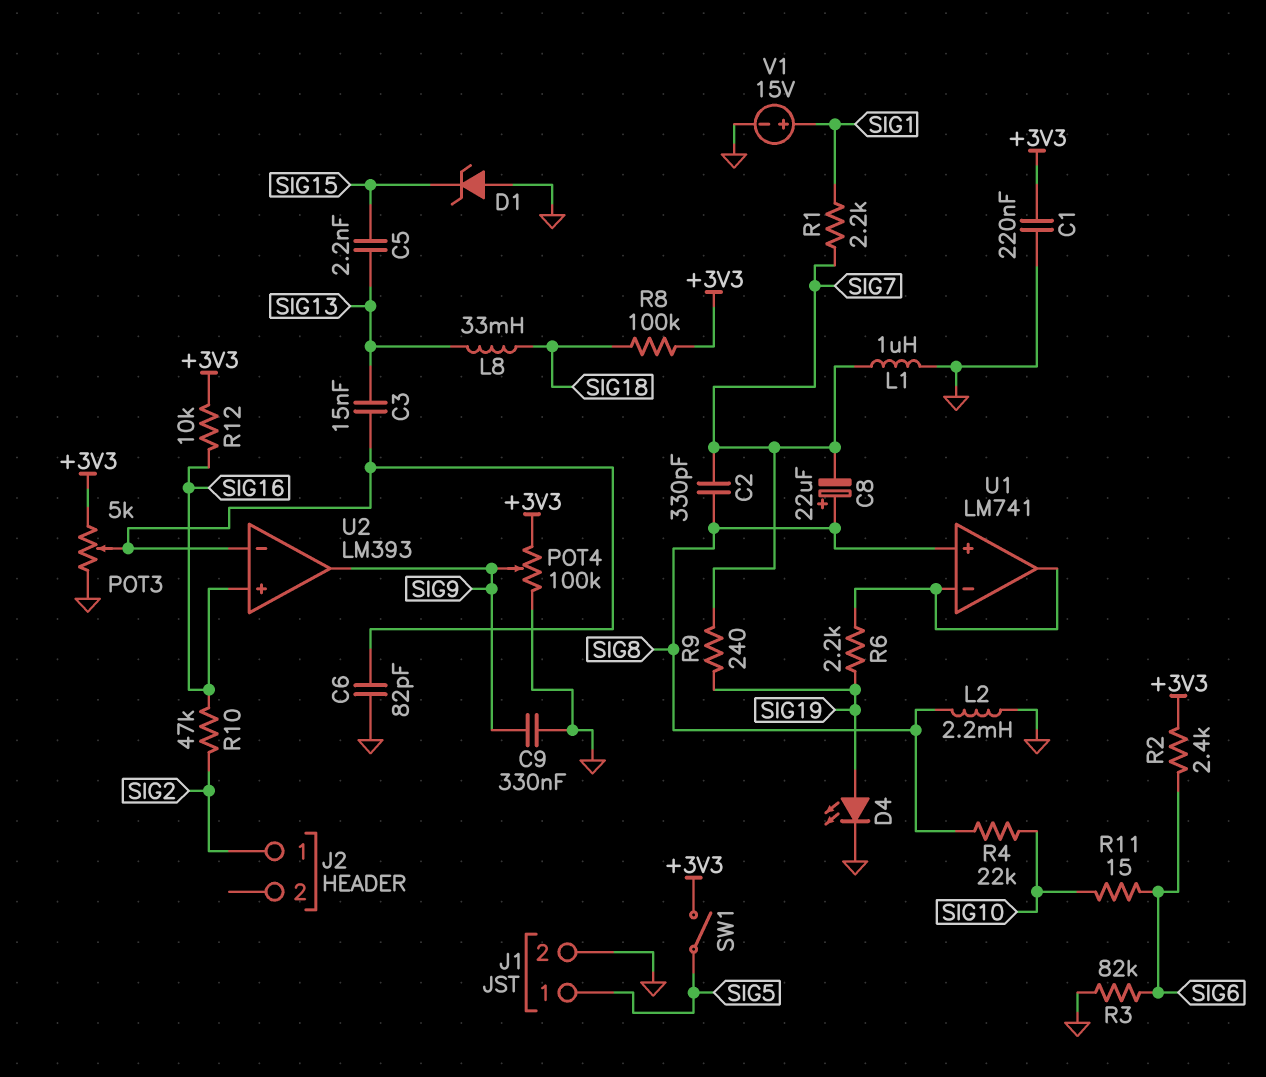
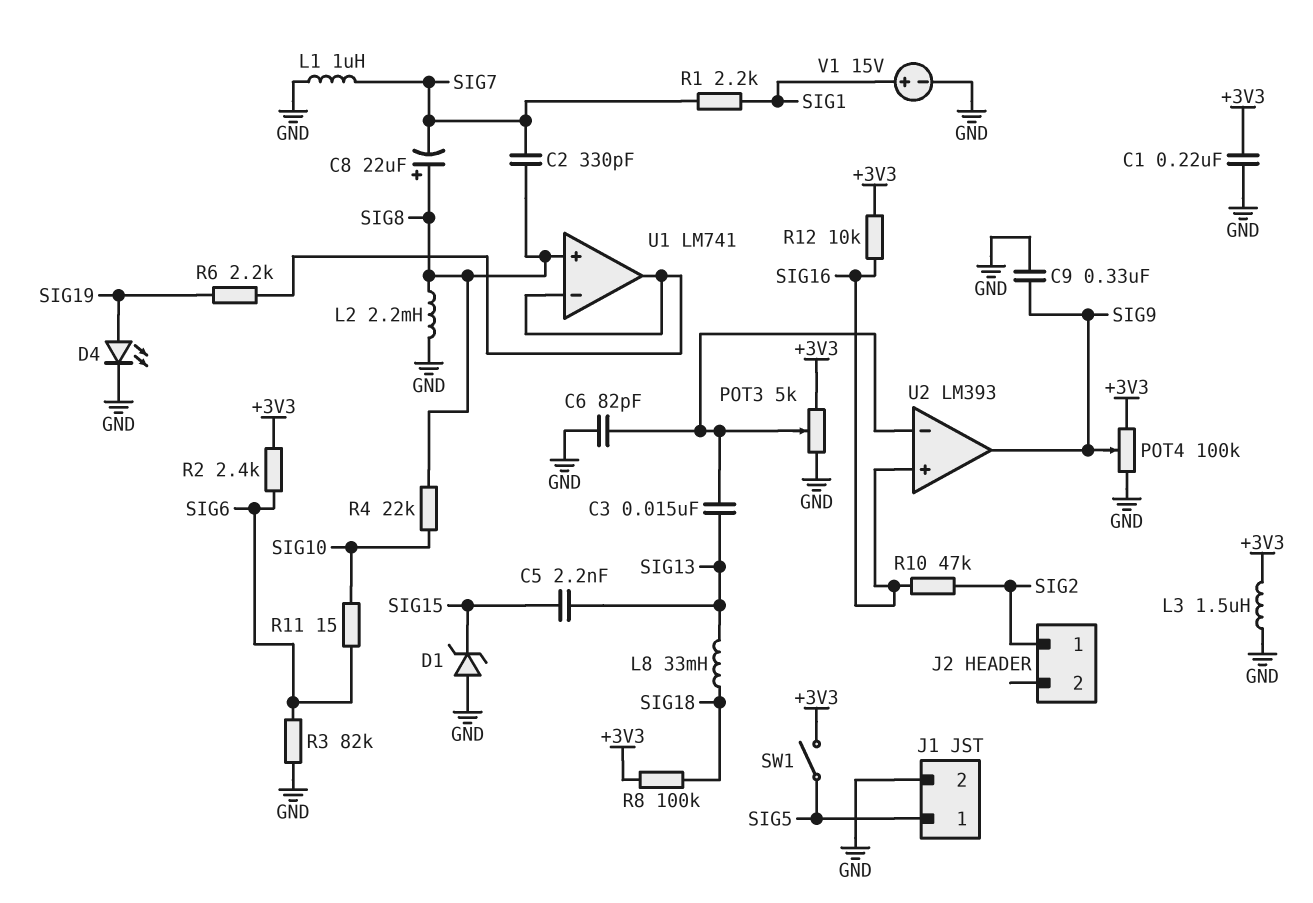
L3: none -> 1.5uH (+3V3, GND)
R9: 240 (SIG7, SIG19) -> none

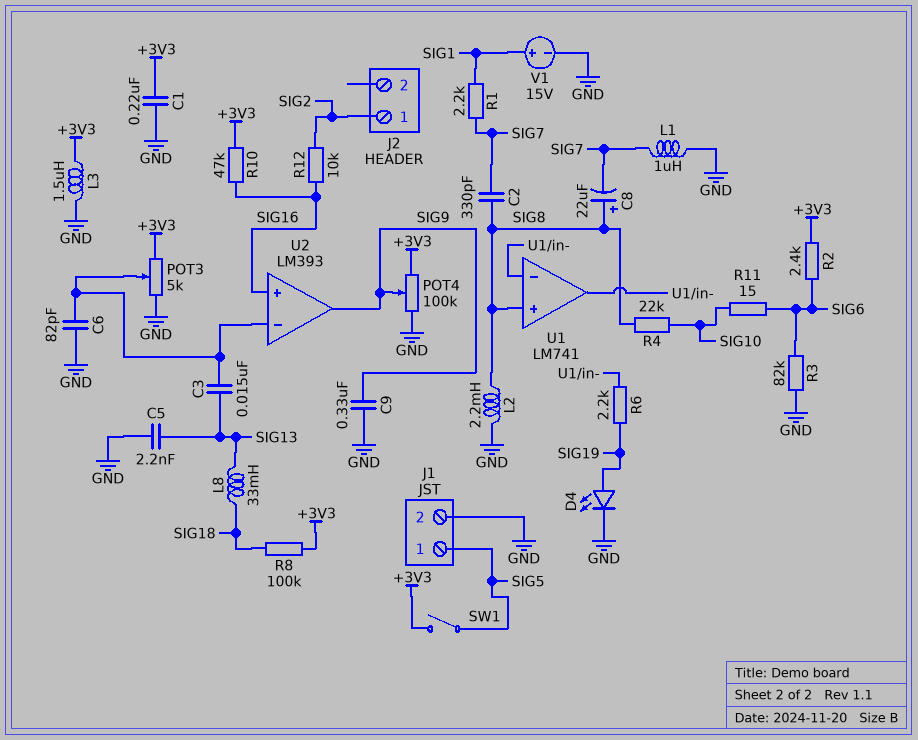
C5: 2.2nF (SIG13, SIG15) -> 2.2nF (GND, SIG13)
D1: zener (A GND, K SIG15) -> none
R10: 47k (SIG2, SIG16) -> 47k (+3V3, SIG16)
R12: 10k (+3V3, SIG16) -> 10k (SIG2, SIG16)

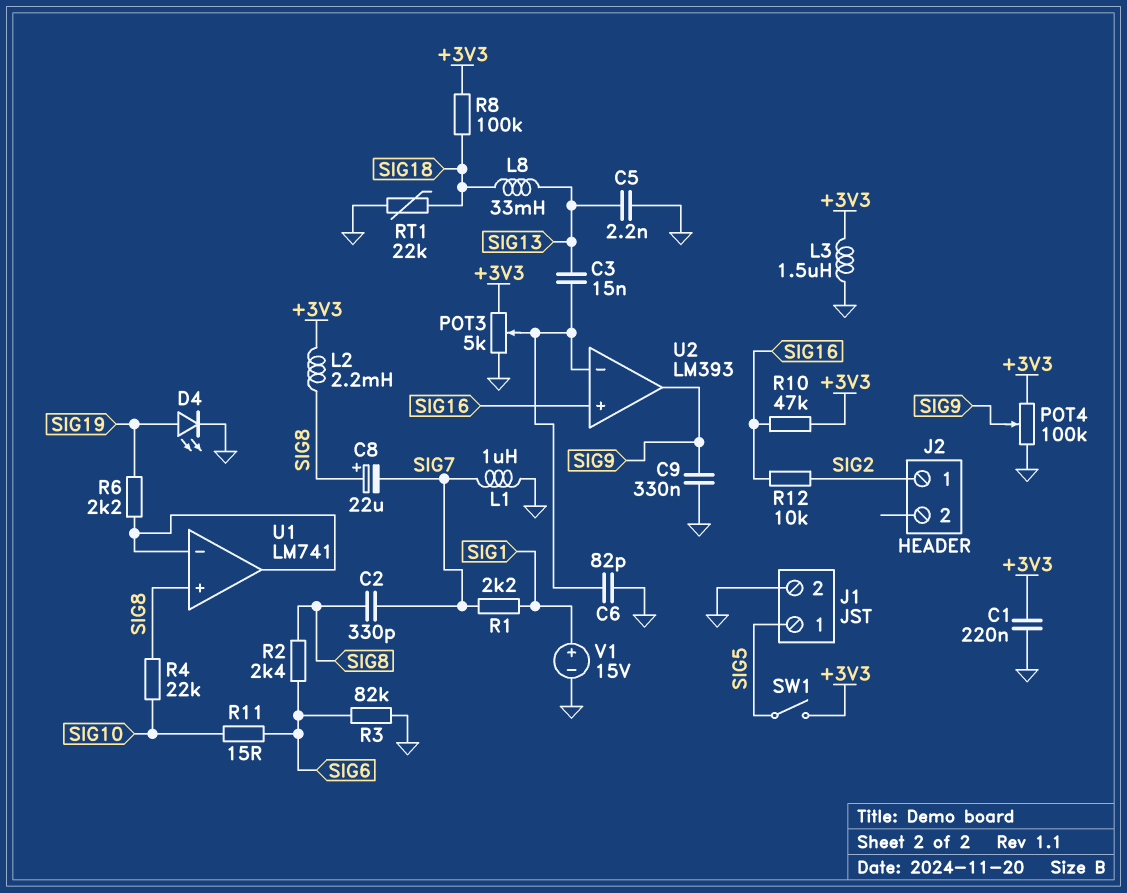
L2: 2.2mH (GND, SIG8) -> 2.2mH (+3V3, SIG8)
R2: 2.4k (+3V3, SIG6) -> 2.4k (SIG6, SIG8)
RT1: none -> 22k (GND, SIG18)

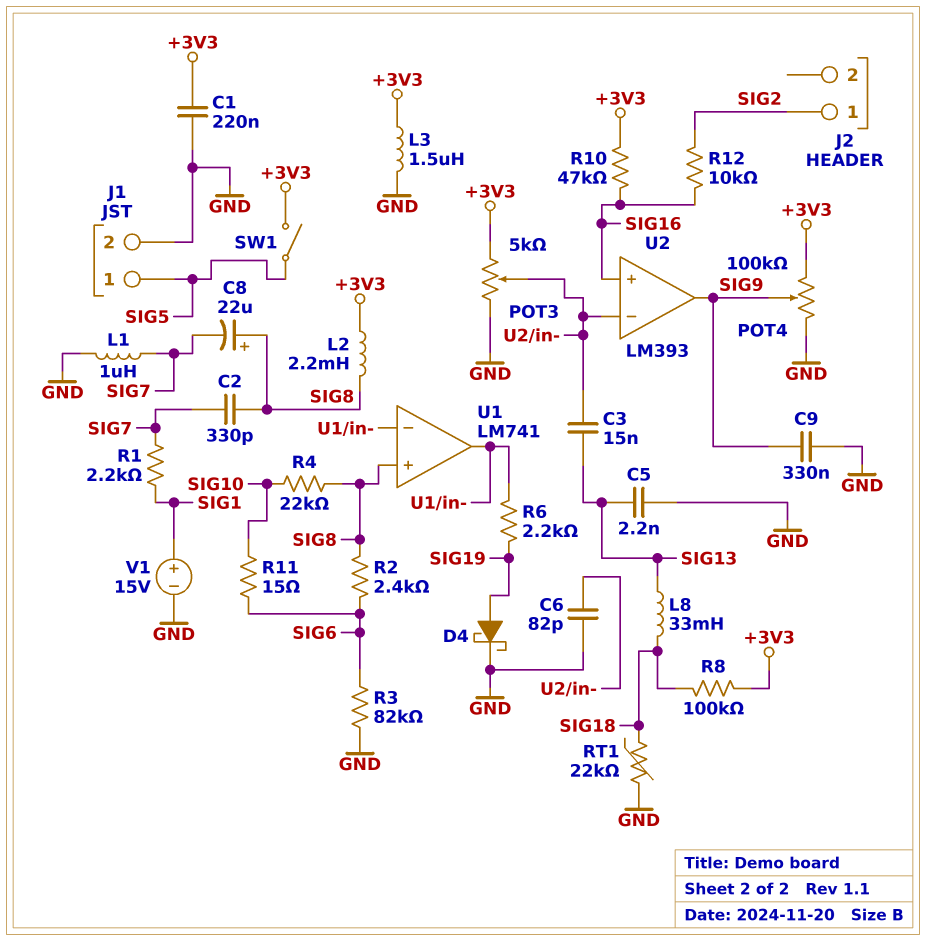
D4: LED (A SIG19, K GND) -> schottky (A SIG19, K GND)

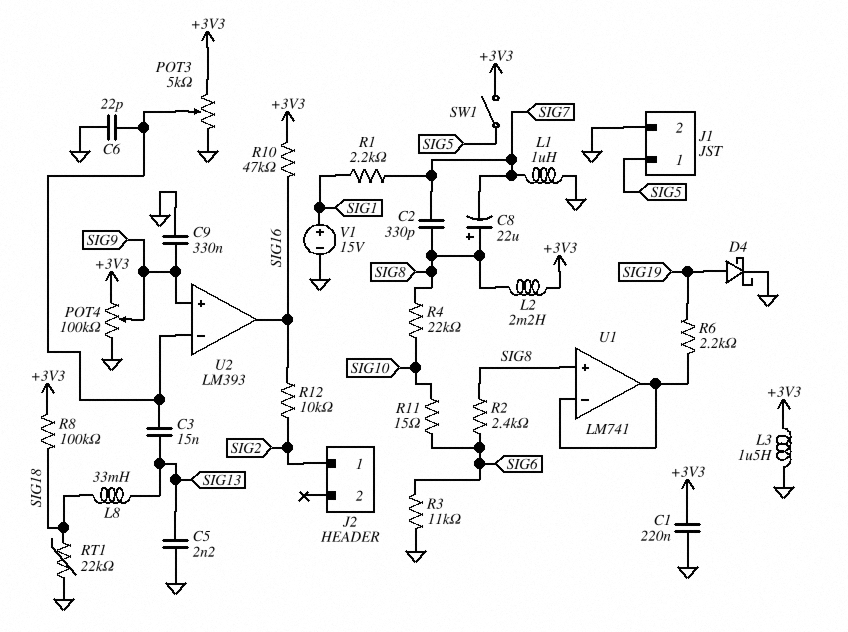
C6: 82pF (GND, U2/in-) -> 22pF (GND, U2/in-)
R3: 82k (GND, SIG6) -> 11k (GND, SIG6)
U2 pin in+: SIG16 -> SIG9
U2 pin out: SIG9 -> SIG16

